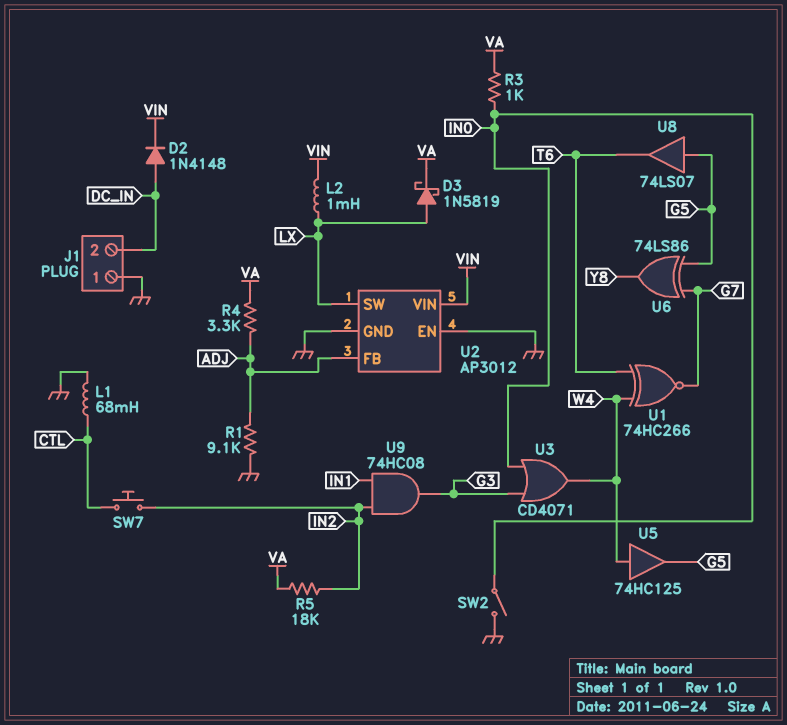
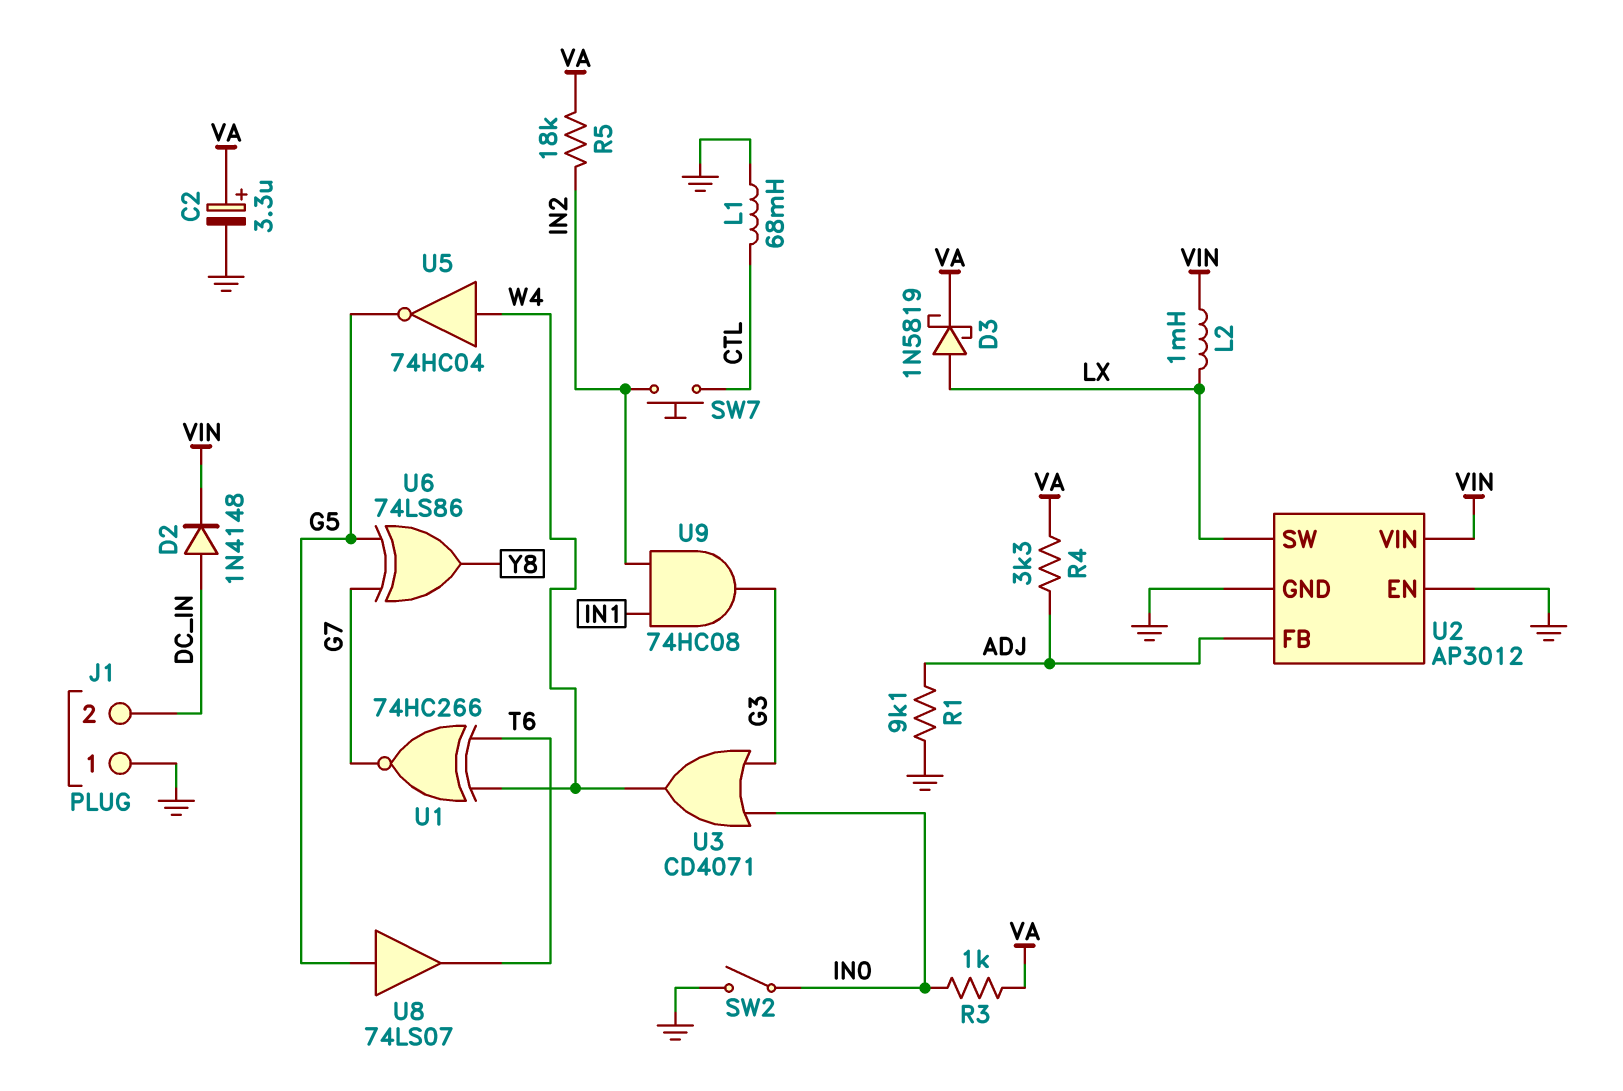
C2: none -> 3.3uF (plus VA, minus GND)
U5: buffer 74HC125 (in W4, out G5) -> NOT 74HC04 (in W4, out G5)

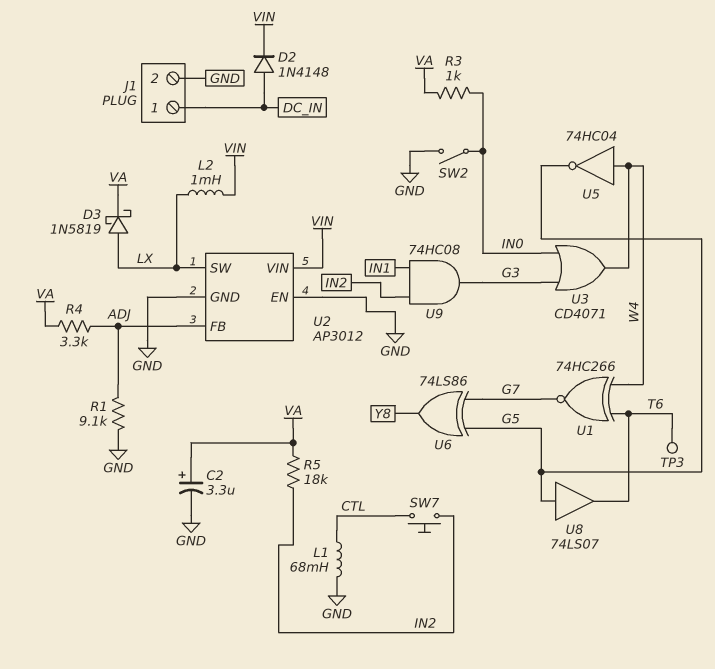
J1 pin 1: GND -> DC_IN
J1 pin 2: DC_IN -> GND
TP3: none -> test point (T6)

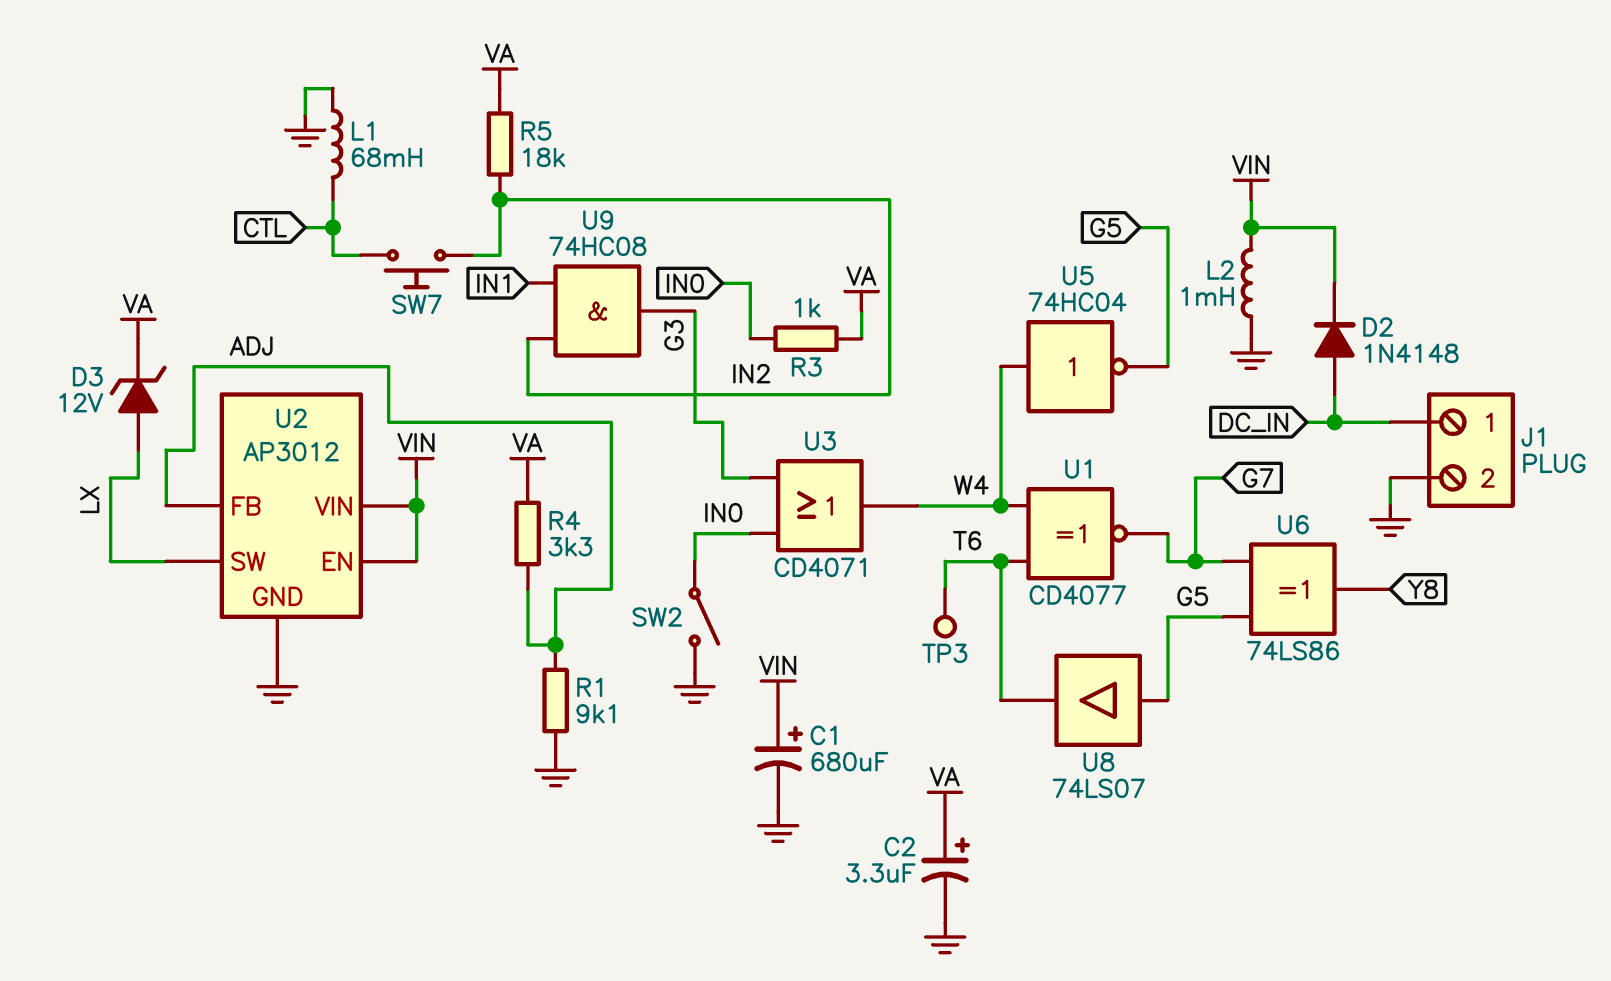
C1: none -> 680uF (plus VIN, minus GND)
D3: schottky 1N5819 (A LX, K VA) -> zener 12V (A LX, K VA)
L2: 1mH (LX, VIN) -> 1mH (GND, VIN)
U1: XNOR 74HC266 (in T6, in W4, out G7) -> XNOR CD4077 (in T6, in W4, out G7)
U2 pin EN: GND -> VIN

